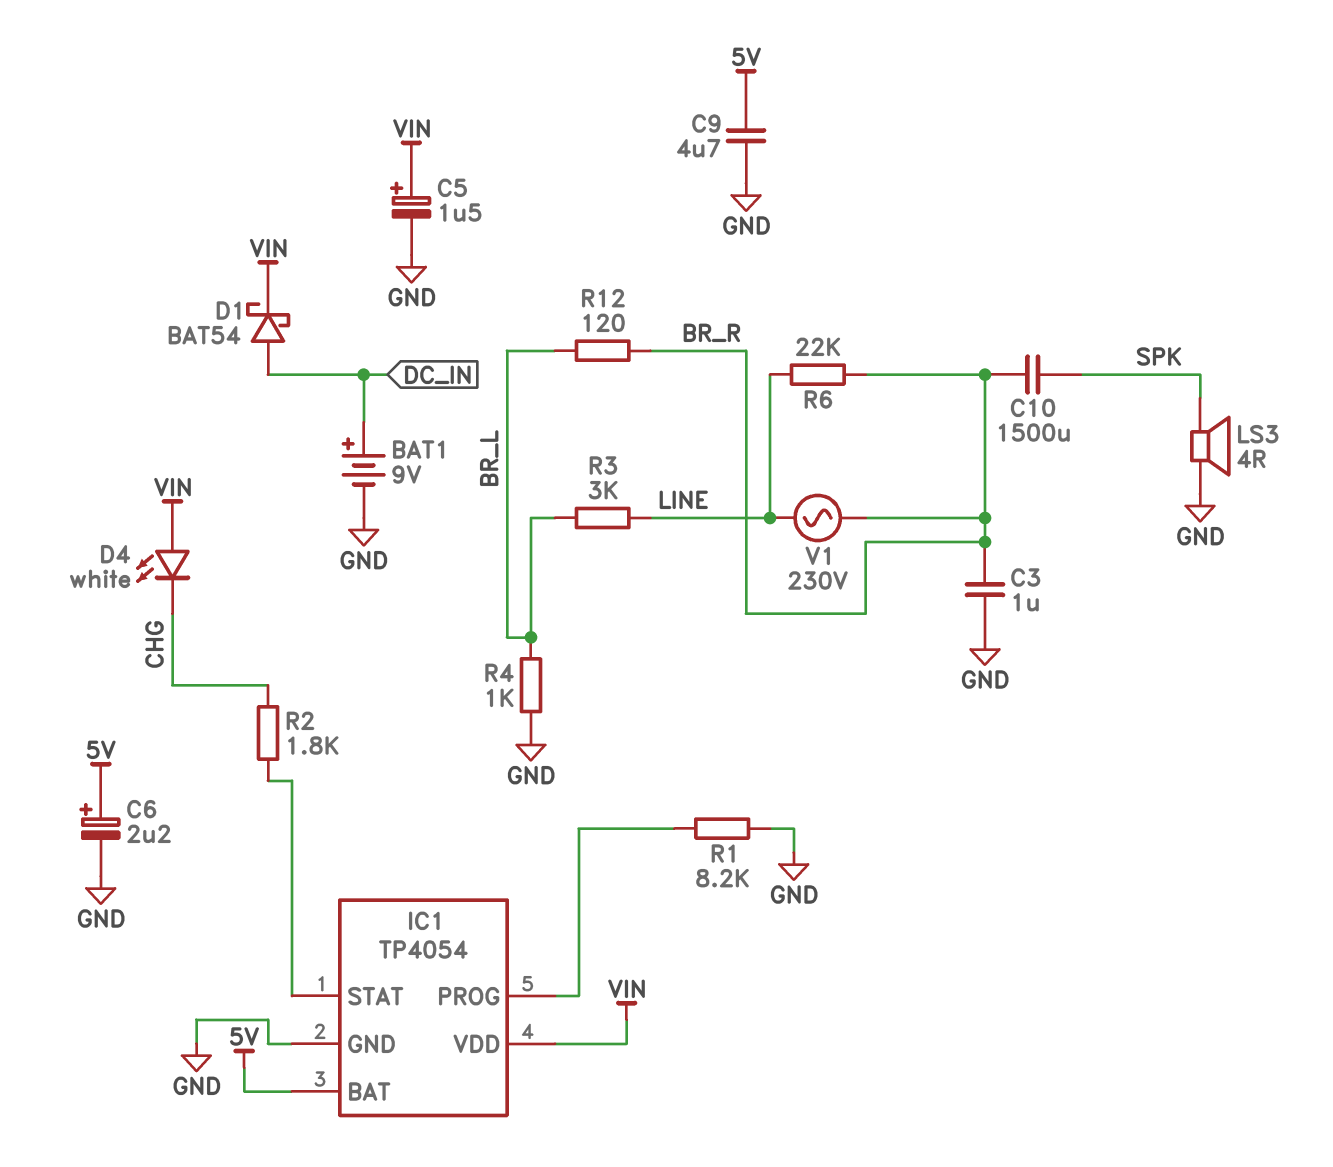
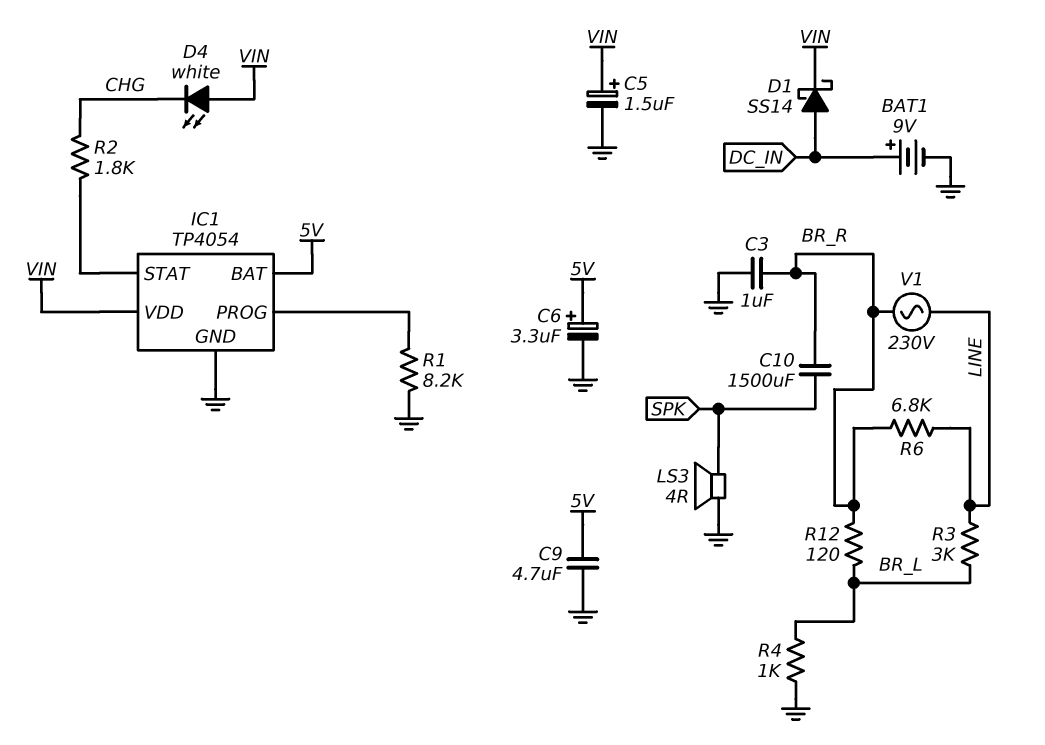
C6: 2.2uF (plus 5V, minus GND) -> 3.3uF (plus 5V, minus GND)
D1: schottky BAT54 (A DC_IN, K VIN) -> schottky SS14 (A DC_IN, K VIN)
R6: 22k (BR_R, LINE) -> 6.8k (BR_R, LINE)

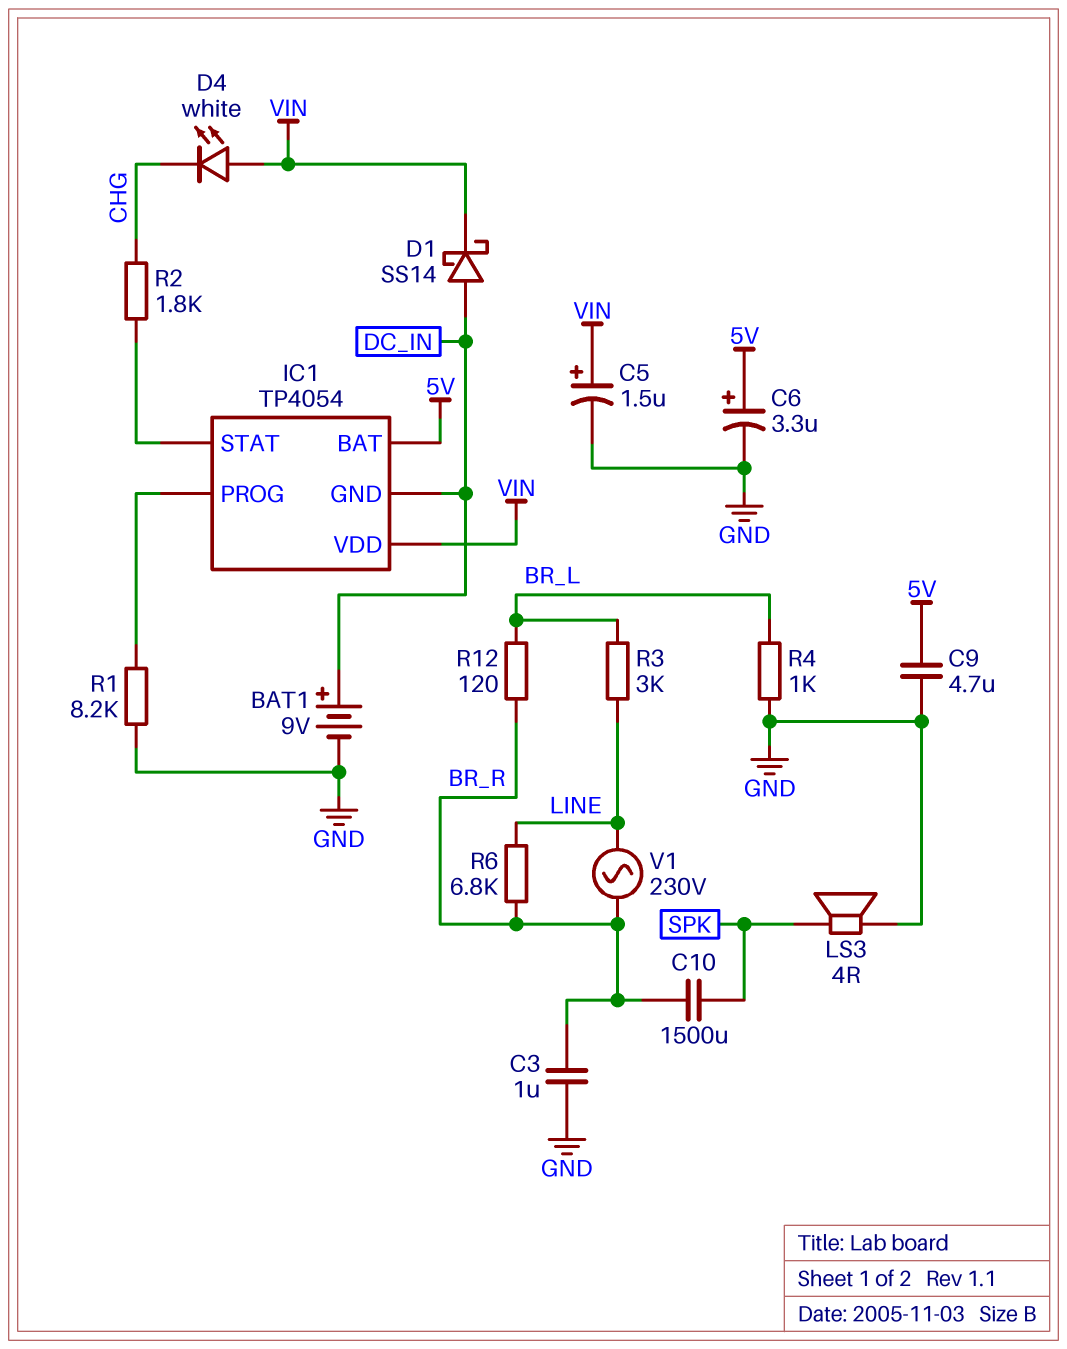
IC1 pin GND: GND -> DC_IN

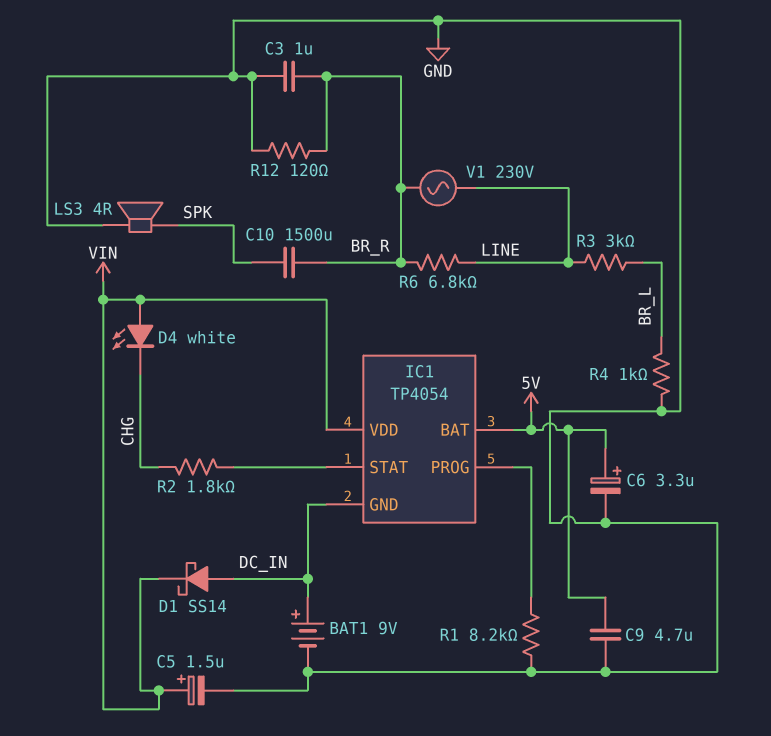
R12: 120 (BR_L, BR_R) -> 120 (BR_R, GND)

